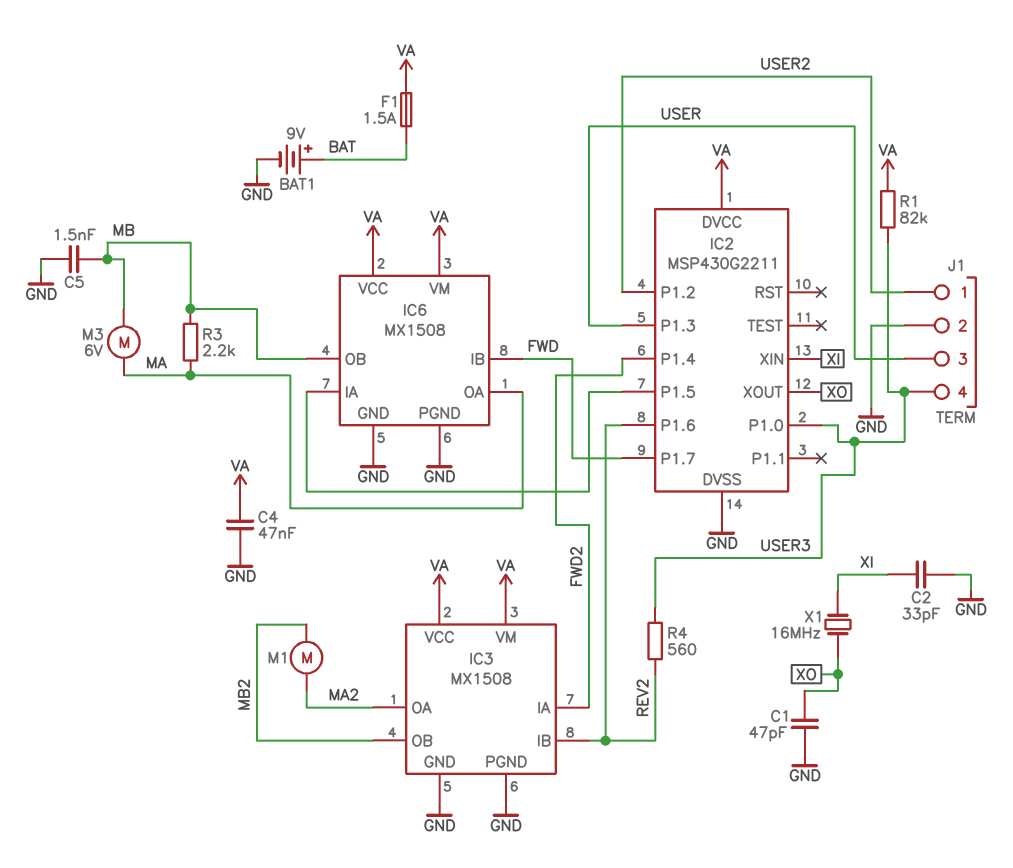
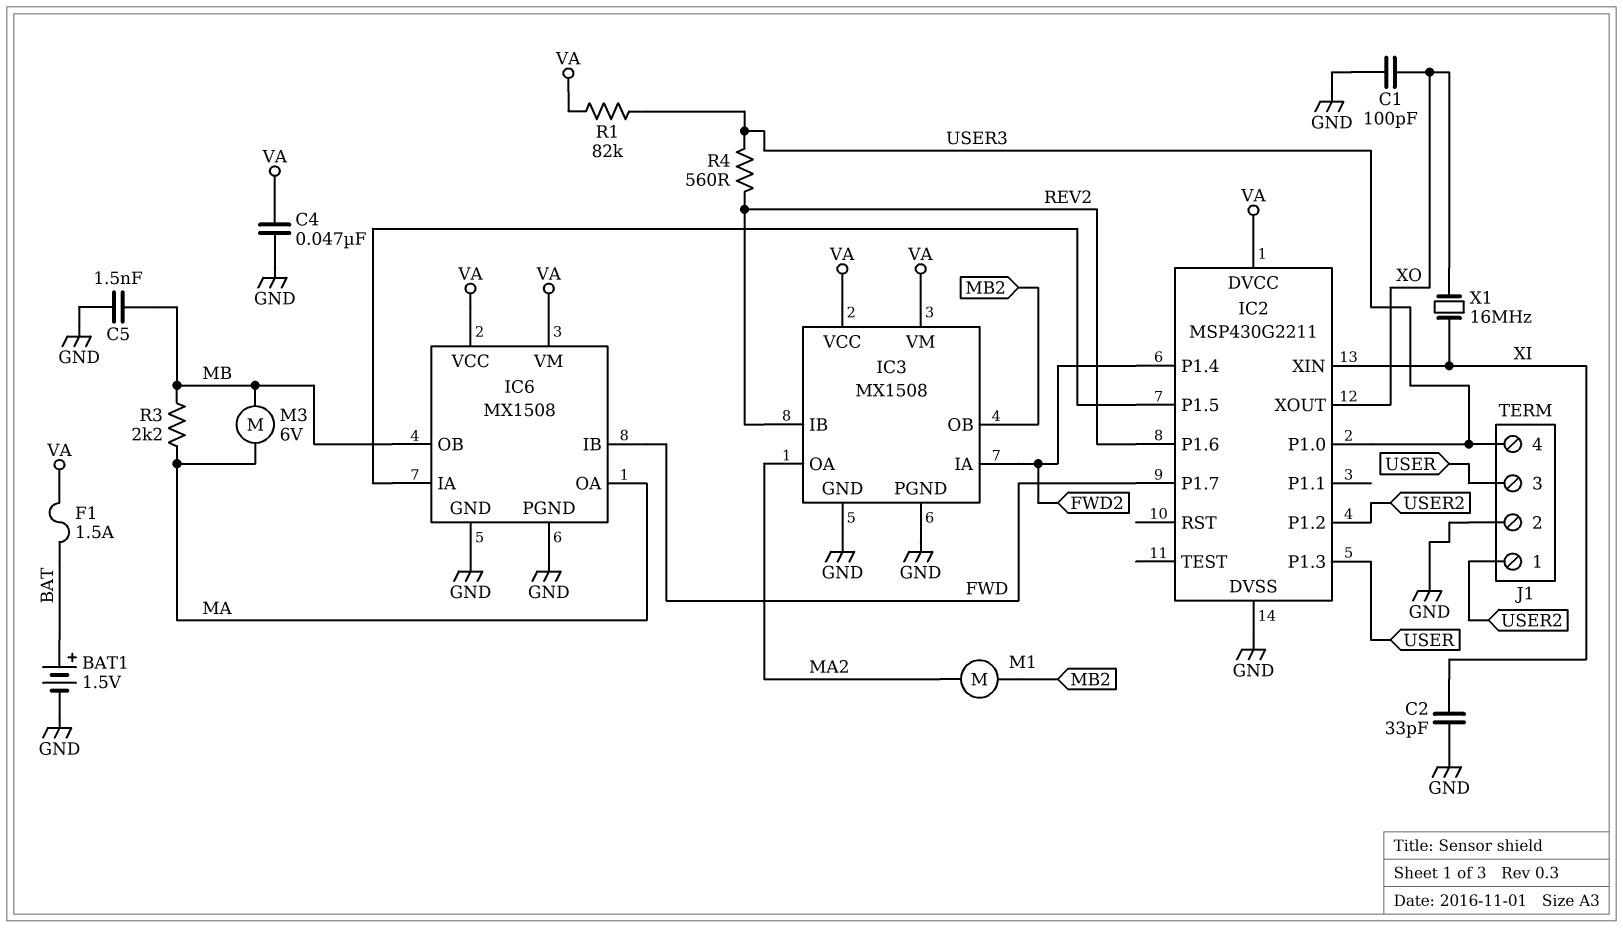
BAT1: 9V (plus BAT, minus GND) -> 1.5V (plus BAT, minus GND)
C1: 47pF (GND, XO) -> 100pF (GND, XO)

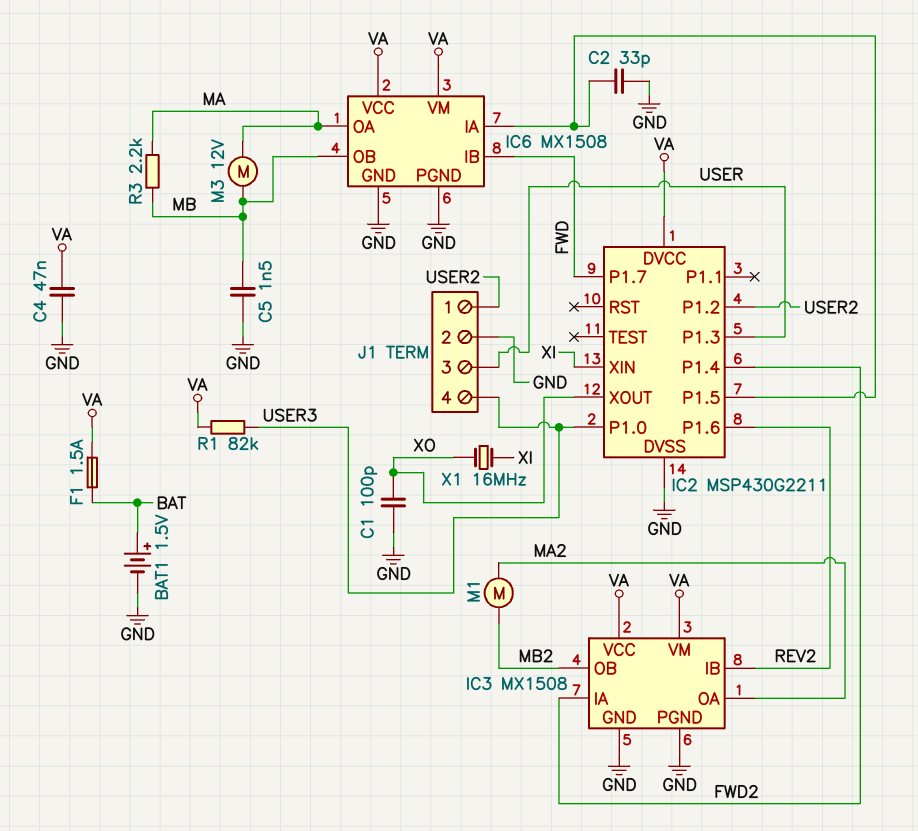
C2: 33pF (GND, XI) -> 33pF (GND, IC2/P1.5)
M3: motor 6V (MA, MB) -> motor 12V (MA, MB)
R4: 560 (REV2, USER3) -> none

